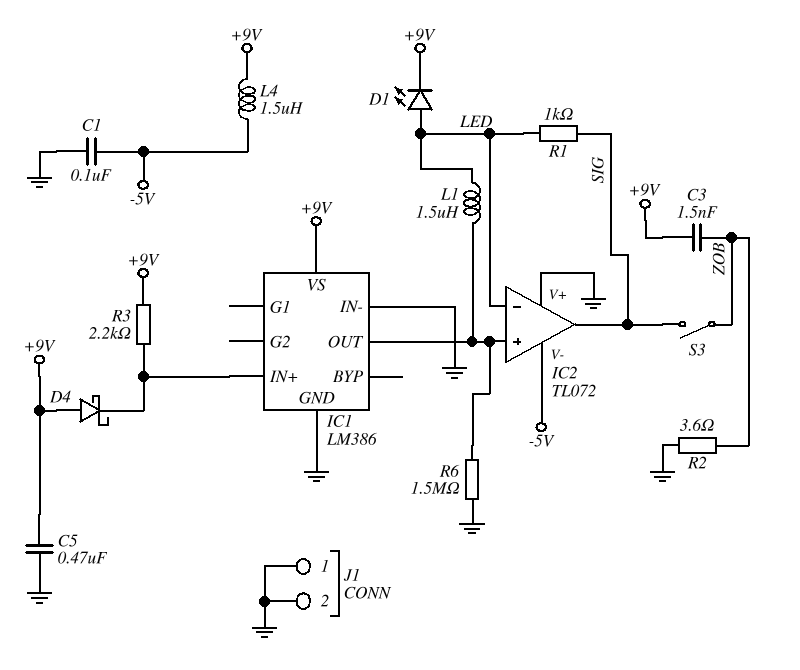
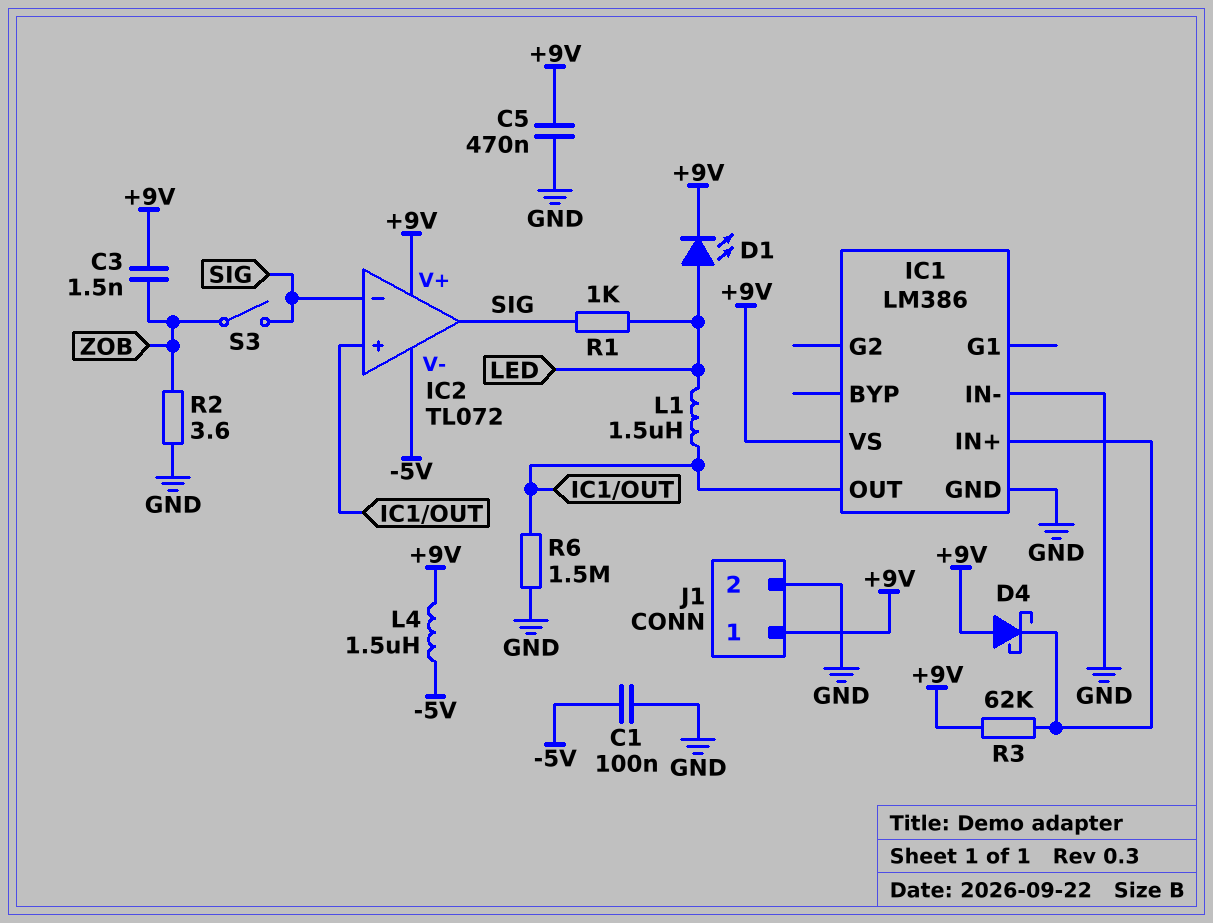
IC2 pin V+: GND -> +9V
IC2 pin in-: LED -> SIG
J1 pin 1: GND -> +9V
R3: 2.2k (+9V, IC1/IN+) -> 62k (+9V, IC1/IN+)

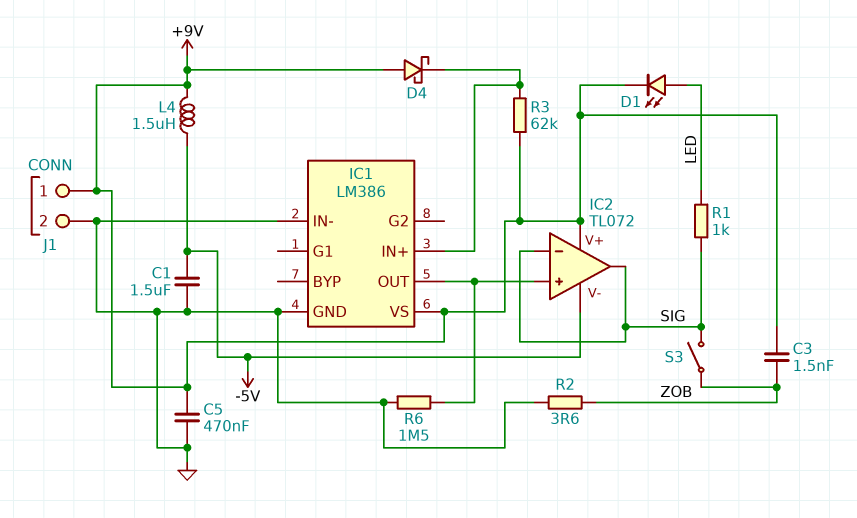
C1: 100nF (-5V, GND) -> 1.5uF (-5V, GND)
L1: 1.5uH (IC1/OUT, LED) -> none

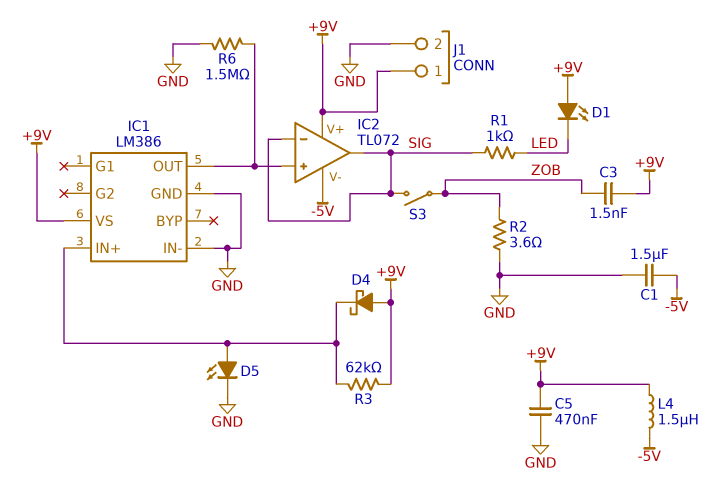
D1: LED (A LED, K +9V) -> LED (A +9V, K LED)
D5: none -> LED (A IC1/IN+, K GND)

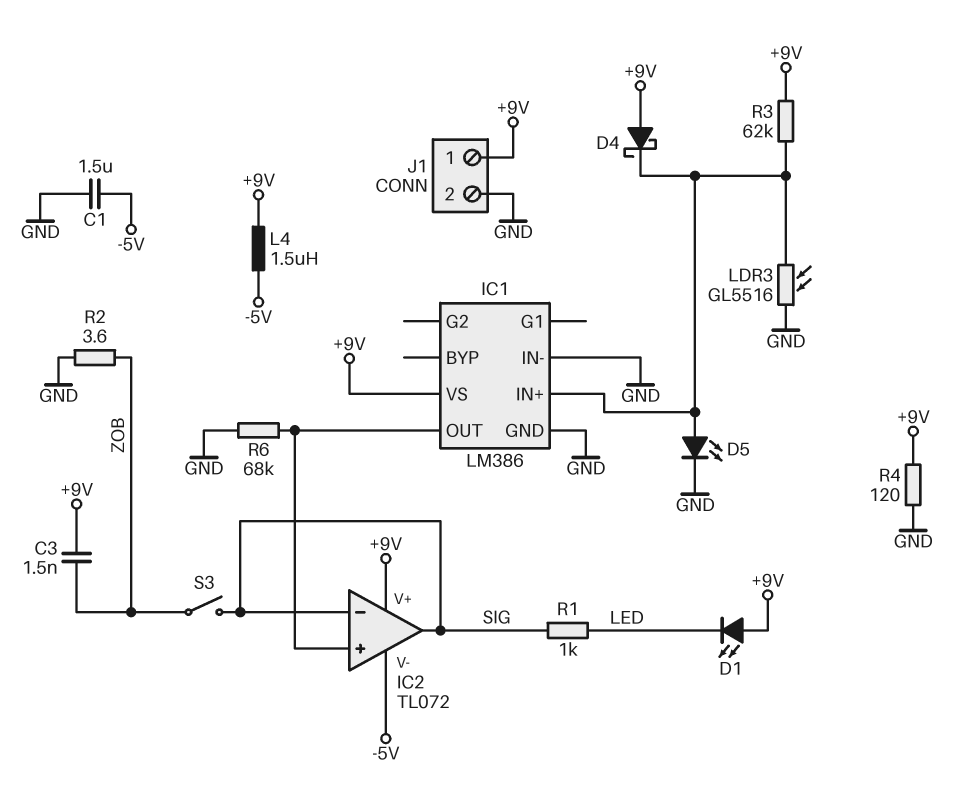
C5: 470nF (+9V, GND) -> none
LDR3: none -> GL5516 (GND, IC1/IN+)
R4: none -> 120 (+9V, GND)
R6: 1.5M (GND, IC1/OUT) -> 68k (GND, IC1/OUT)

